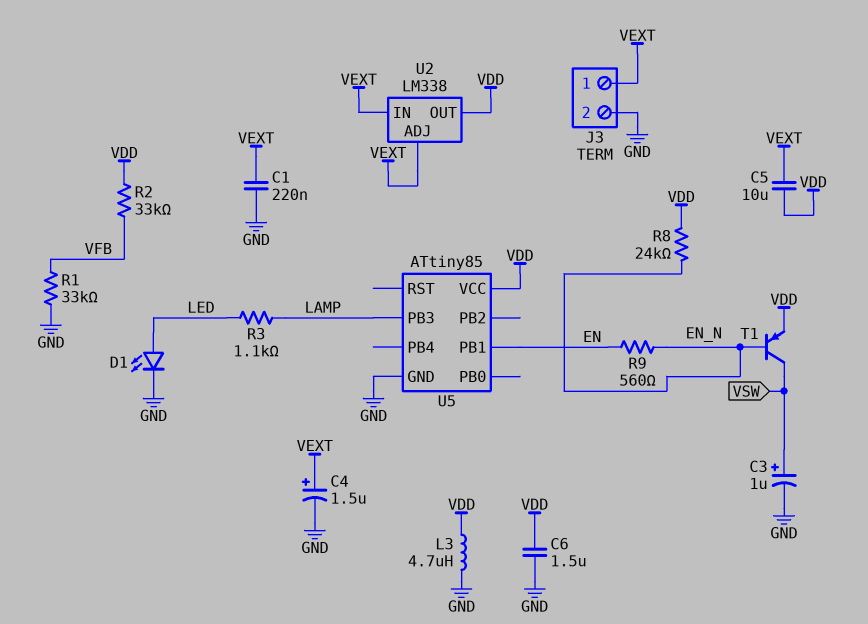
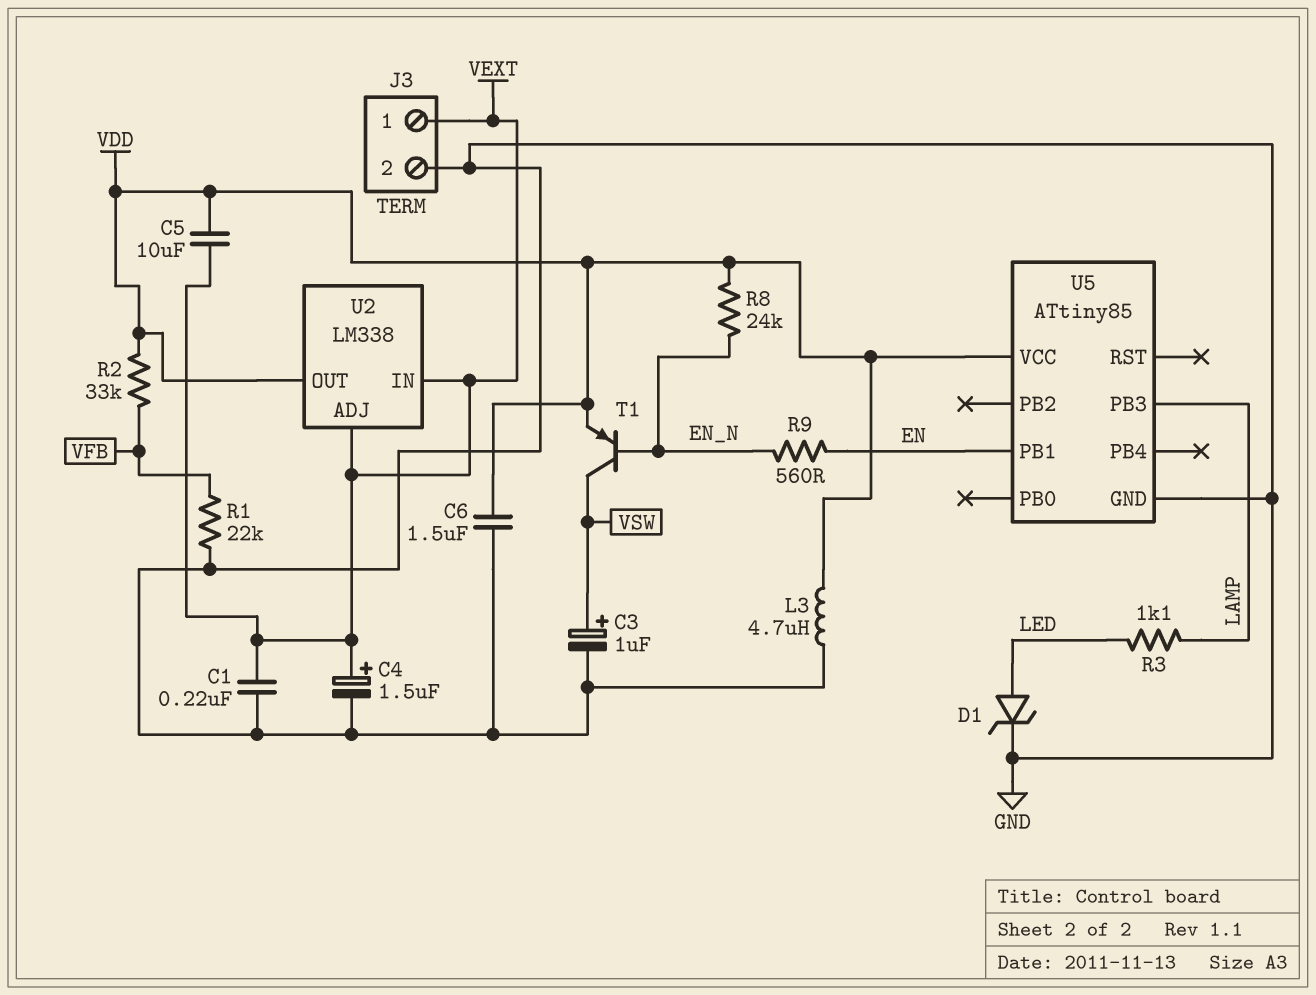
D1: LED (A LED, K GND) -> zener (A LED, K GND)
R1: 33k (GND, VFB) -> 22k (GND, VFB)

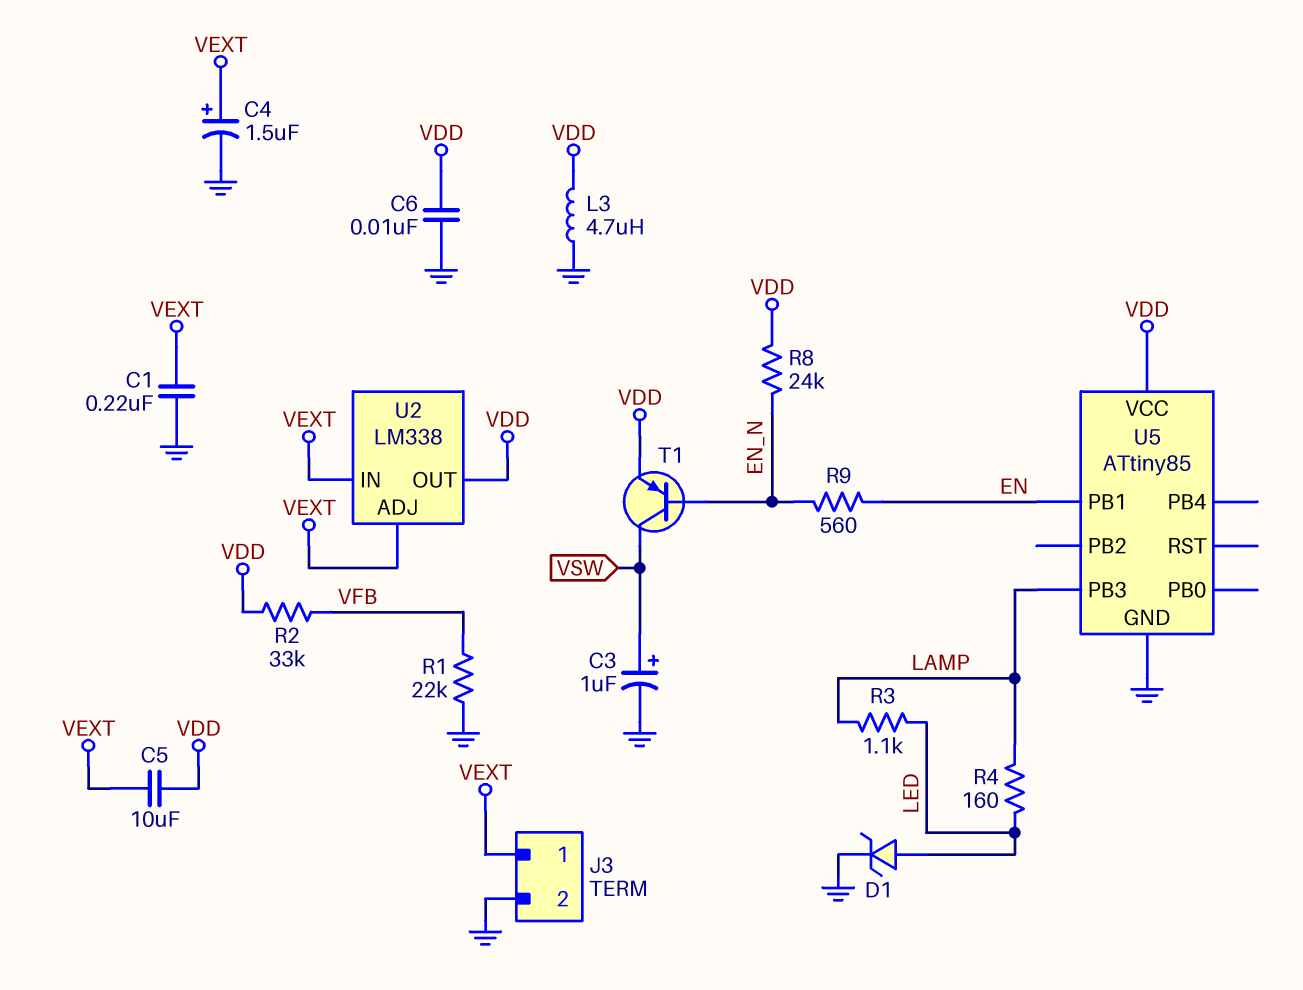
C6: 1.5uF (GND, VDD) -> 10nF (GND, VDD)
R4: none -> 160 (LAMP, LED)

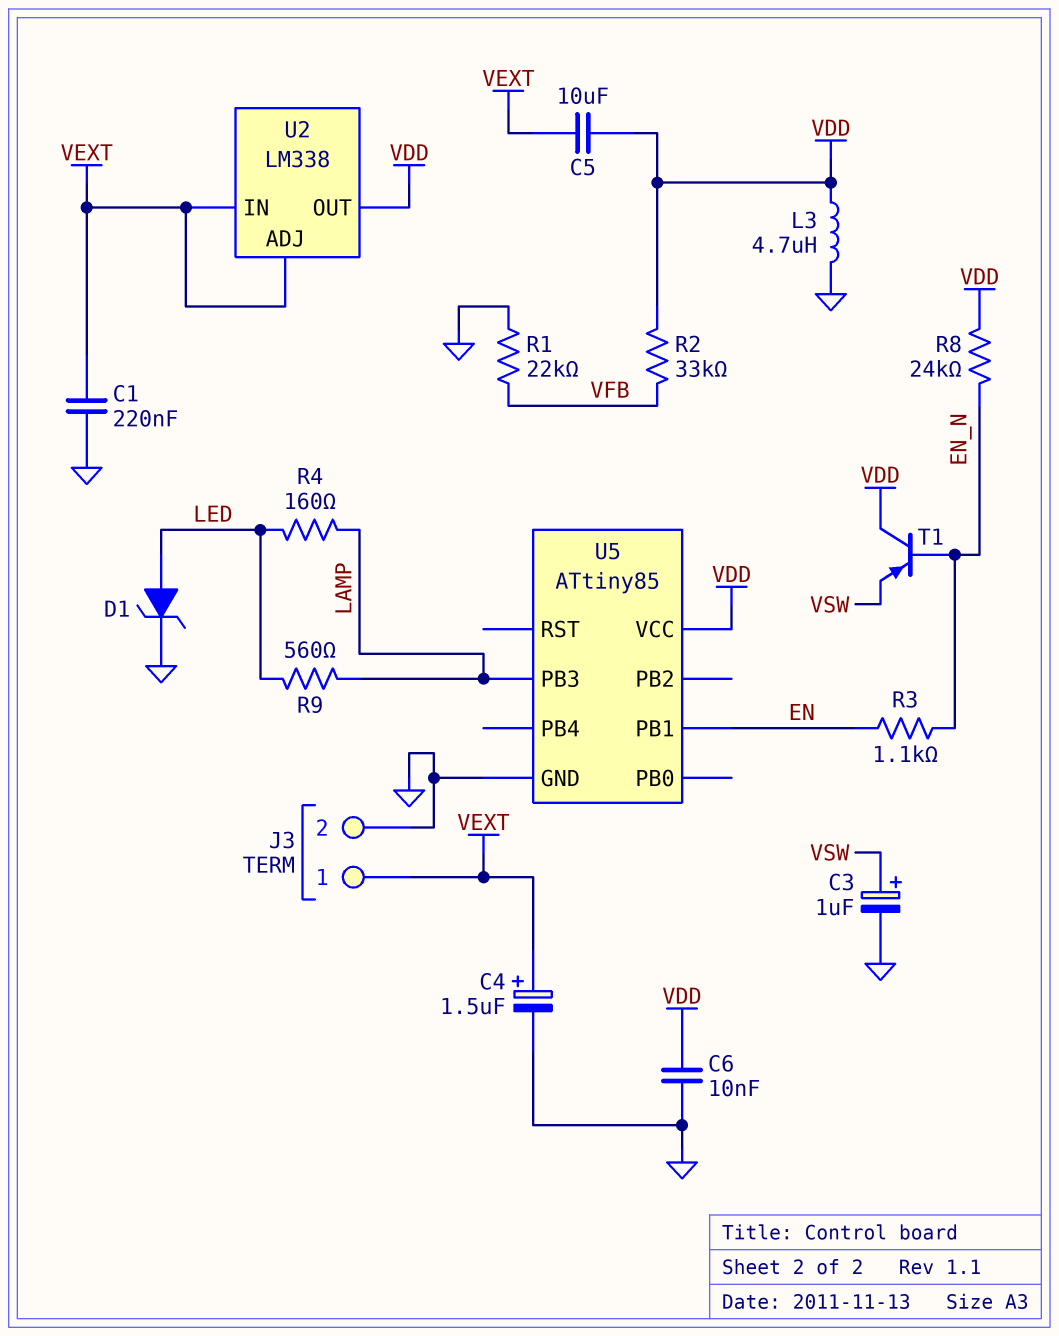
R3: 1.1k (LAMP, LED) -> 1.1k (EN, EN_N)
R9: 560 (EN, EN_N) -> 560 (LAMP, LED)
T1: PNP (B EN_N, C VSW, E VDD) -> PNP (B EN_N, C VDD, E VSW)

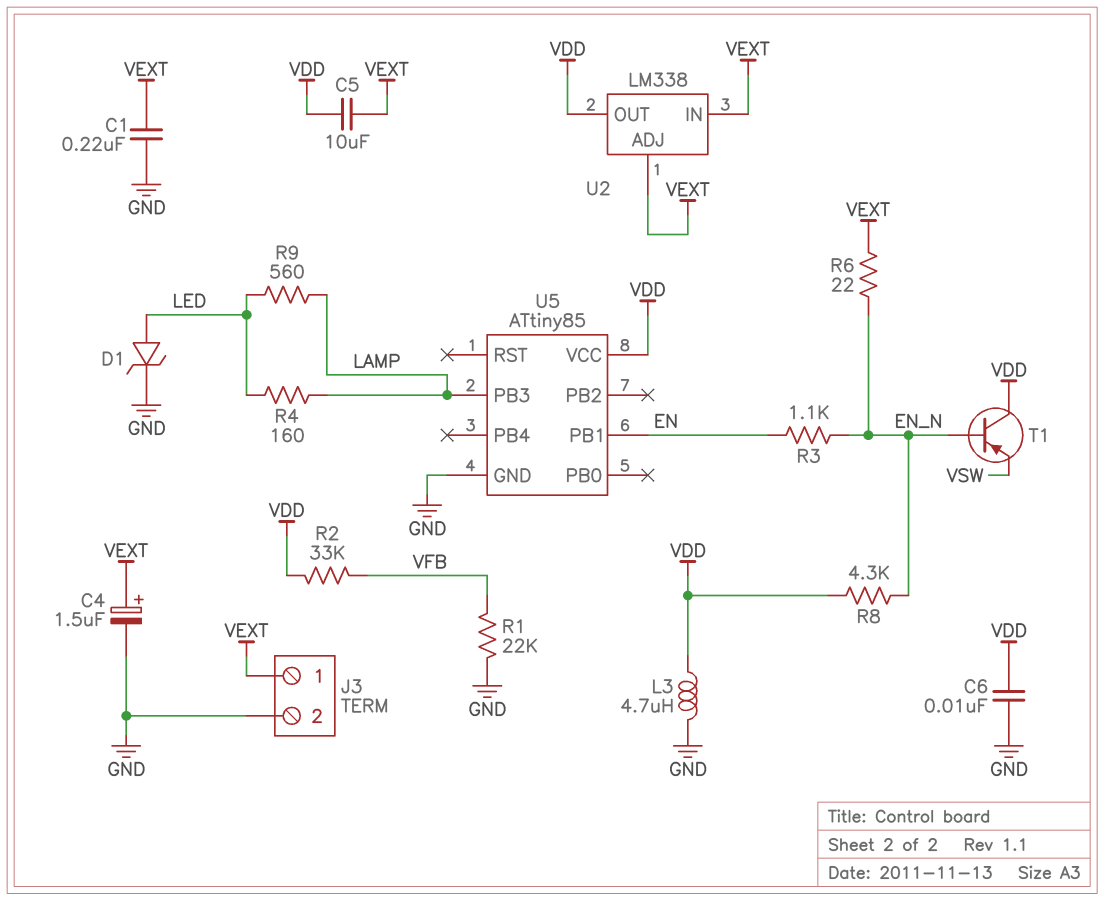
C3: 1uF (plus VSW, minus GND) -> none
R6: none -> 22 (EN_N, VEXT)
R8: 24k (EN_N, VDD) -> 4.3k (EN_N, VDD)

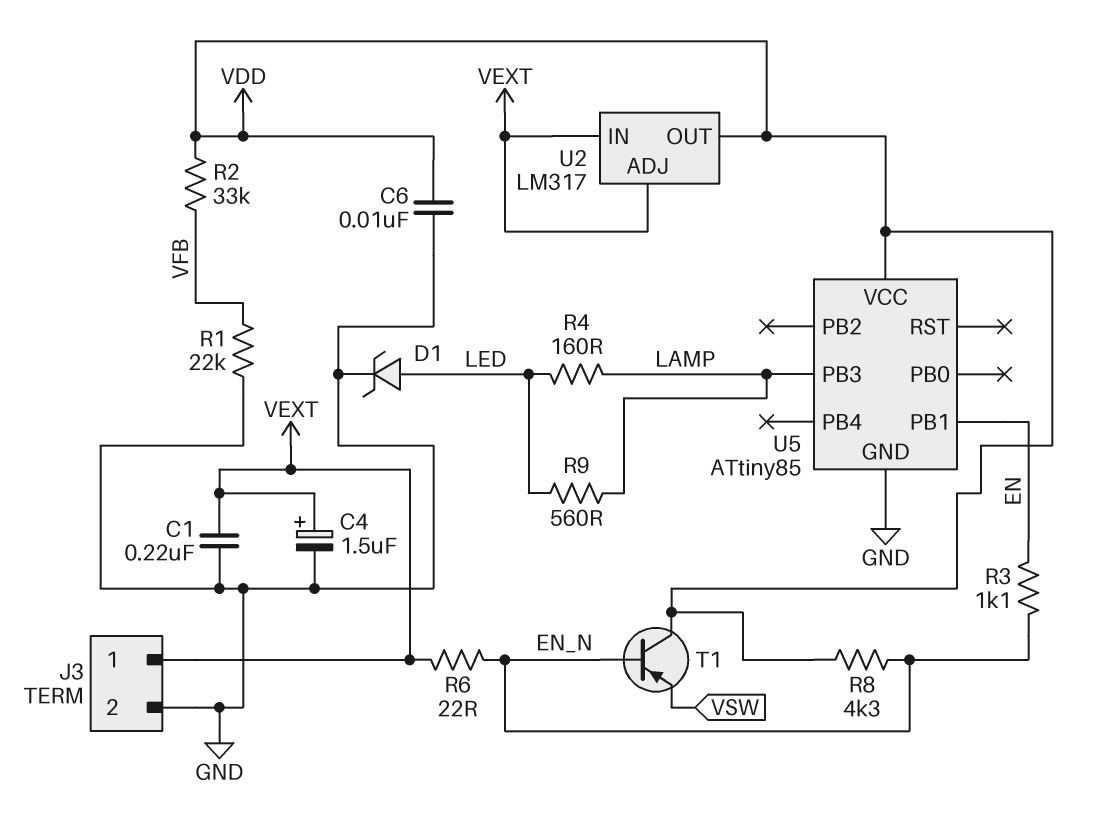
C5: 10uF (VDD, VEXT) -> none
L3: 4.7uH (GND, VDD) -> none
U2: LM338 -> LM317

